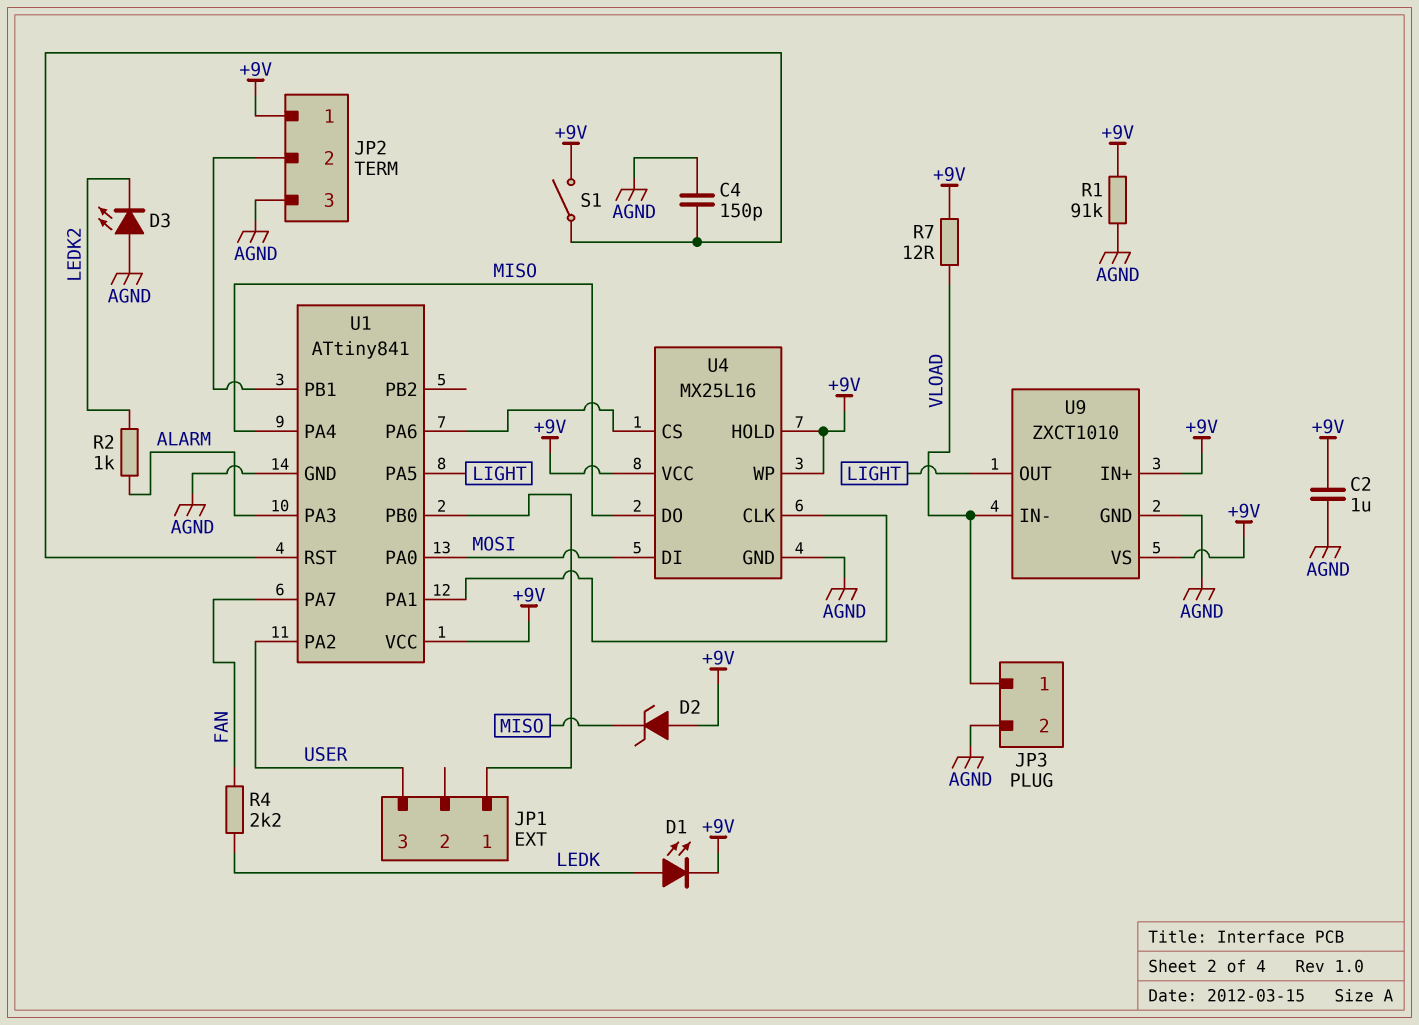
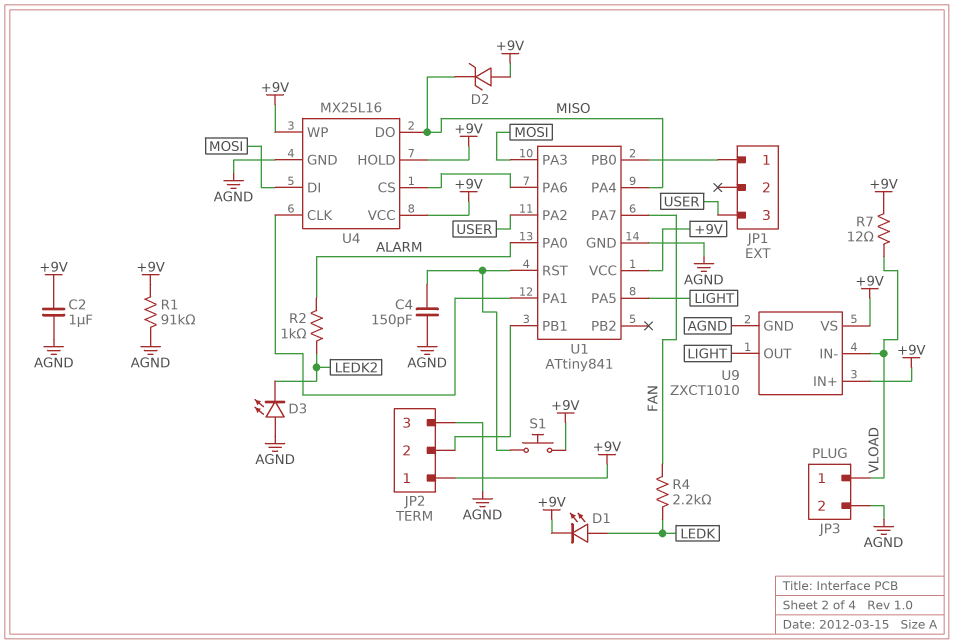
S1: switch (+9V, U1/RST) -> button (+9V, U1/RST)
U1 pin PA0: MOSI -> ALARM
U1 pin PA3: ALARM -> MOSI

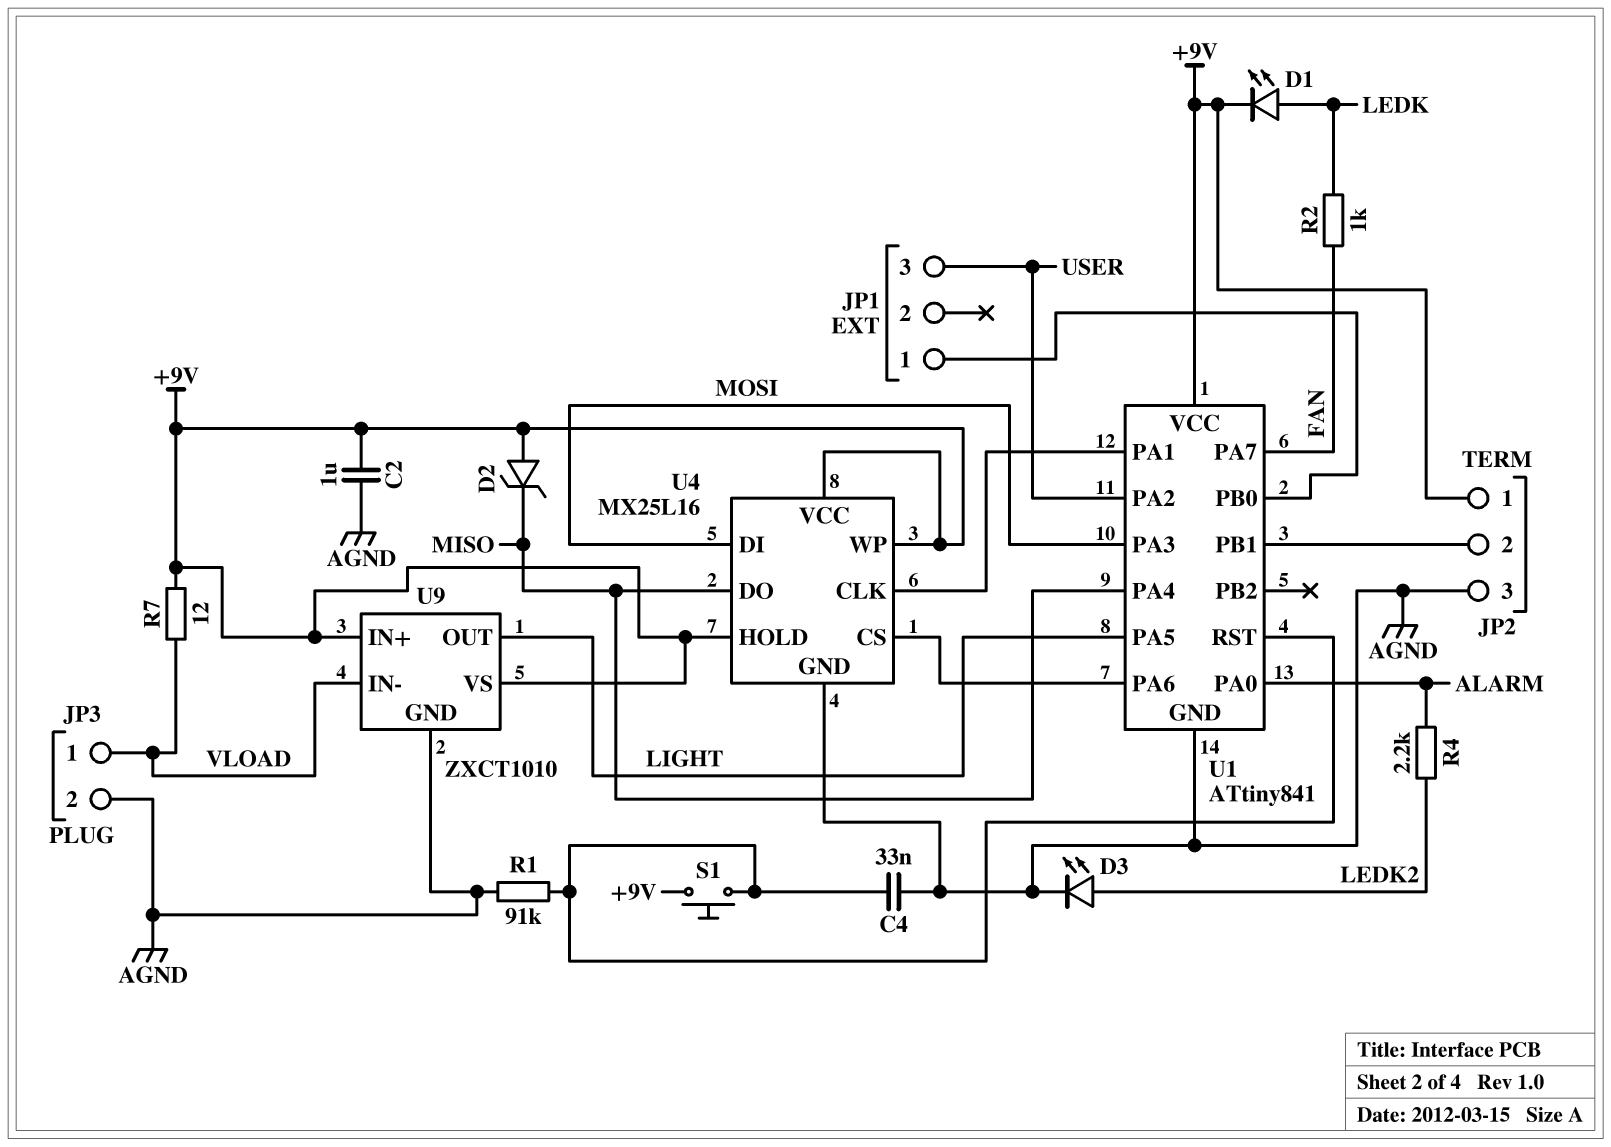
C4: 150pF (AGND, U1/RST) -> 33nF (AGND, U1/RST)
D3: LED (A AGND, K LEDK2) -> LED (A LEDK2, K AGND)
R1: 91k (+9V, AGND) -> 91k (AGND, U1/RST)
R2: 1k (ALARM, LEDK2) -> 1k (FAN, LEDK)
R4: 2.2k (FAN, LEDK) -> 2.2k (ALARM, LEDK2)

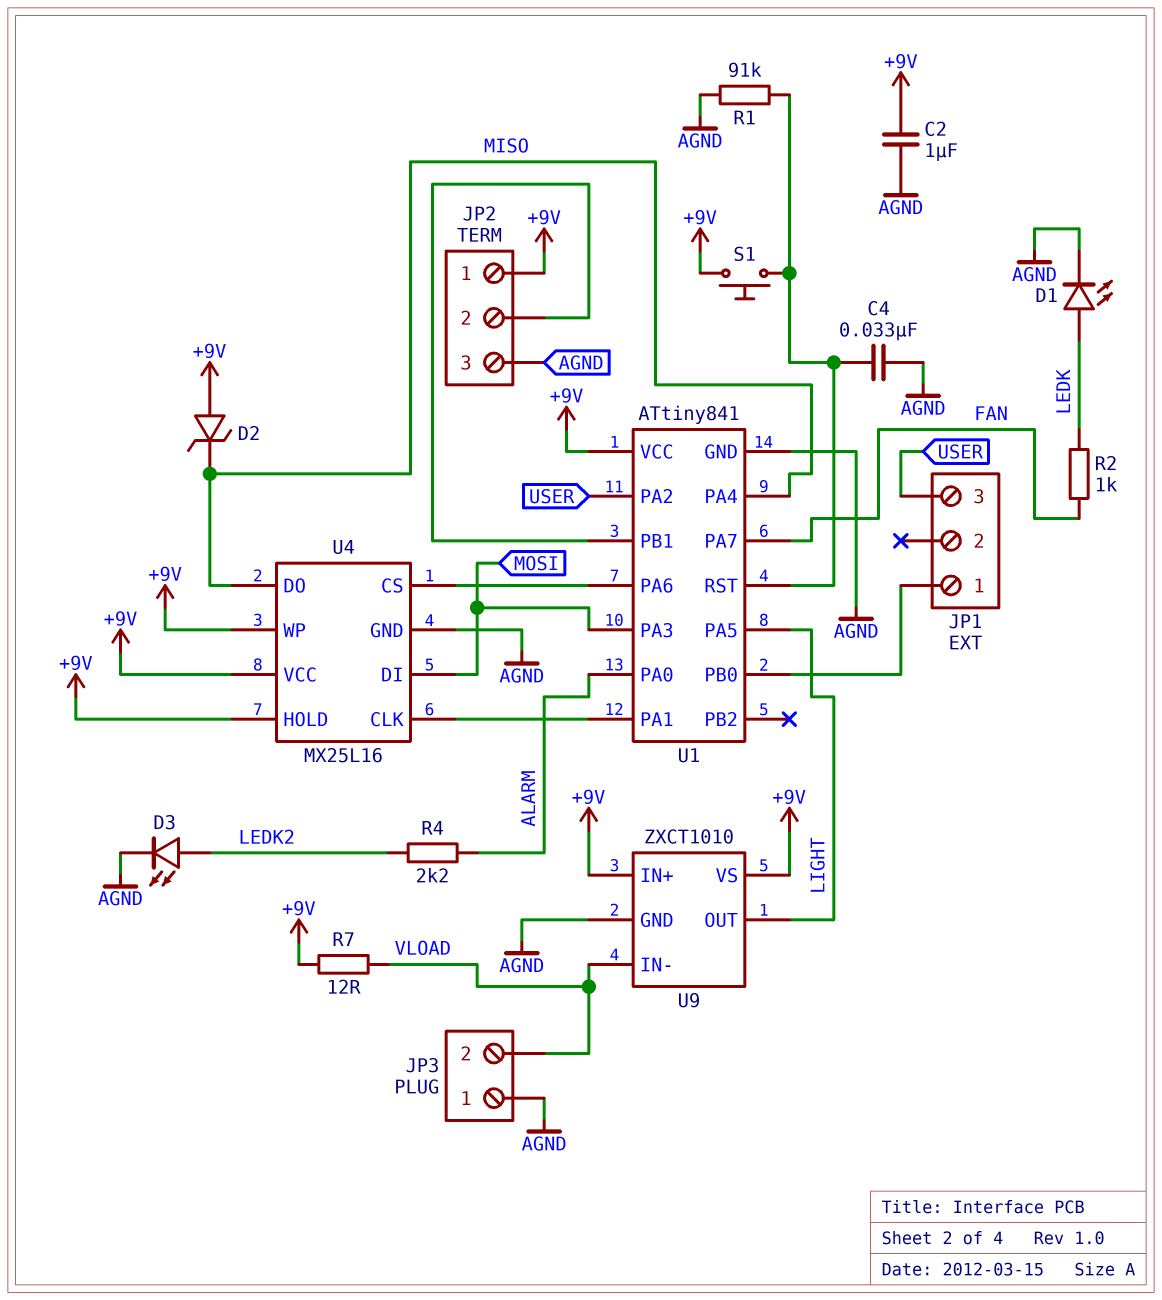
D1: LED (A LEDK, K +9V) -> LED (A LEDK, K AGND)
JP3 pin 1: VLOAD -> AGND
JP3 pin 2: AGND -> VLOAD

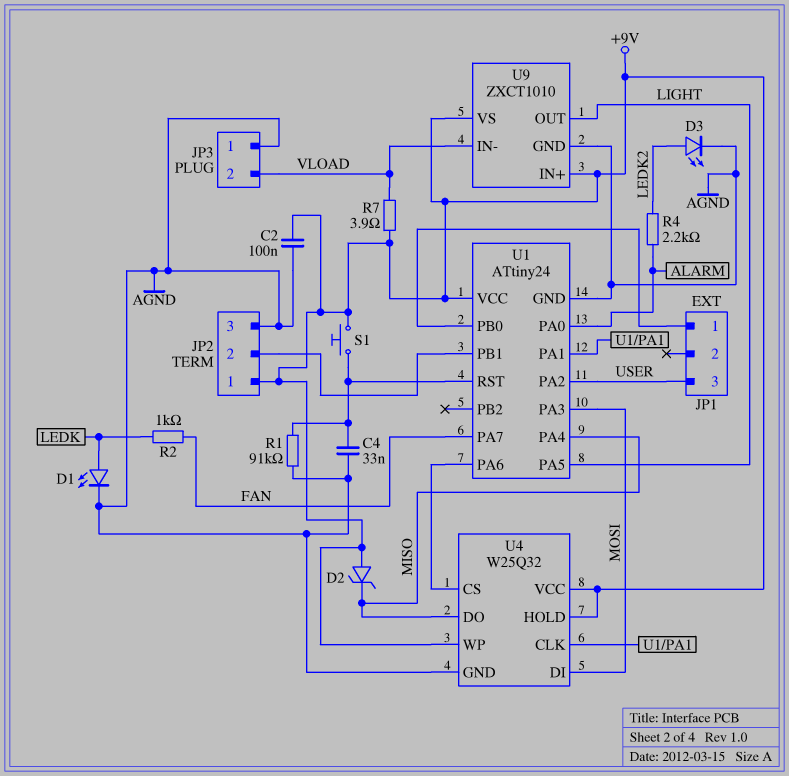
C2: 1uF (+9V, AGND) -> 100nF (+9V, AGND)
R7: 12 (+9V, VLOAD) -> 3.9 (+9V, VLOAD)
U1: ATtiny841 -> ATtiny24
U4: MX25L16 -> W25Q32

